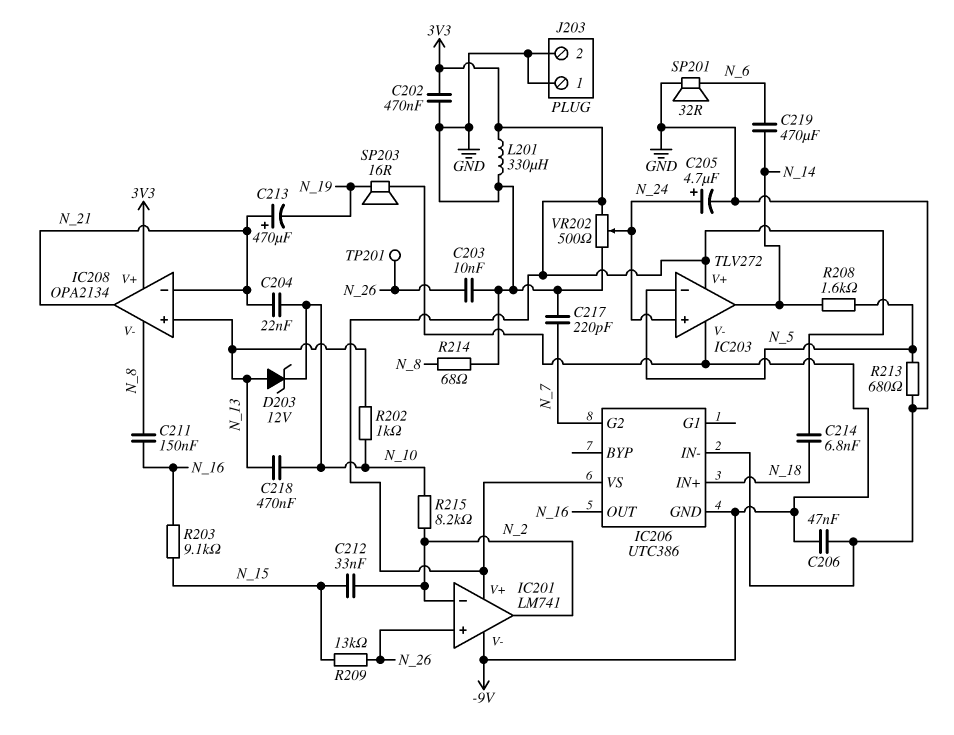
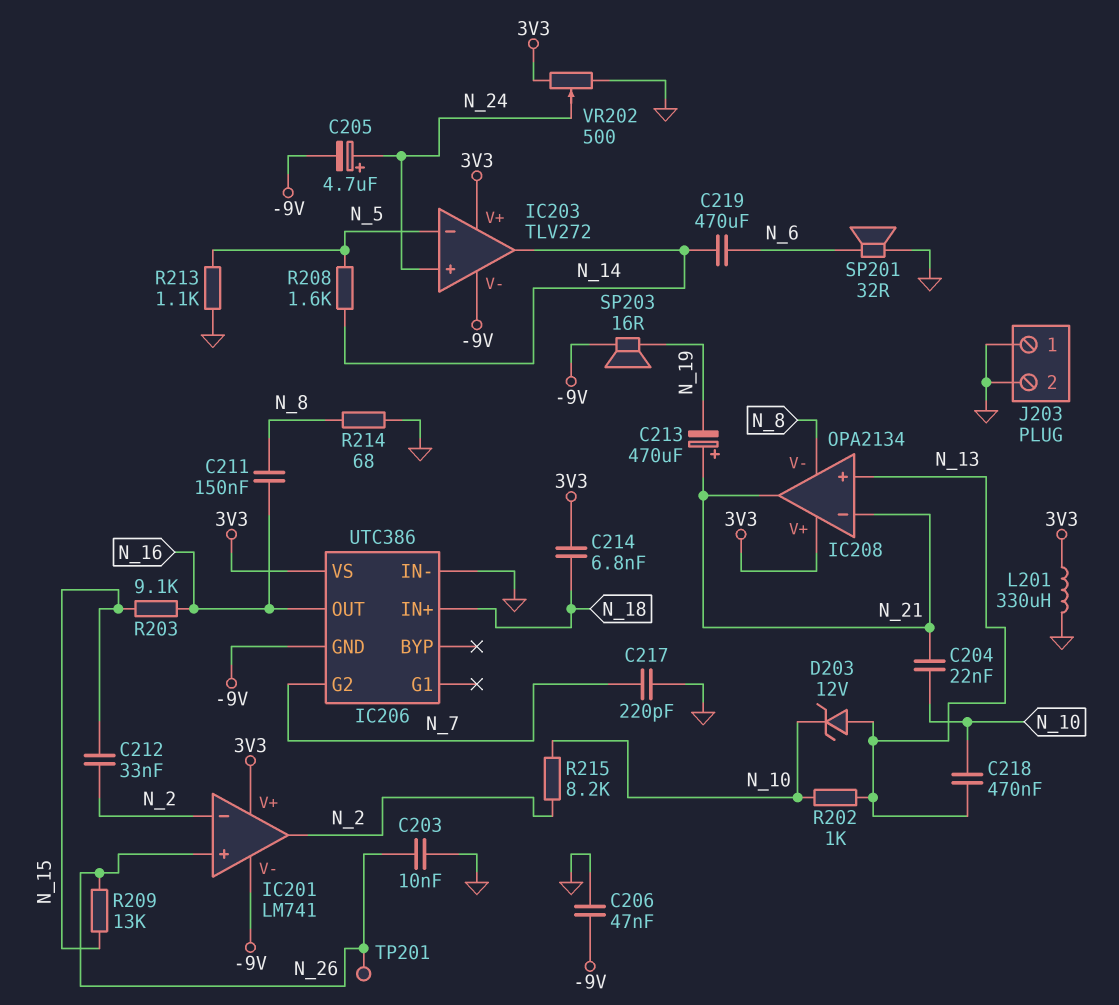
C202: 470nF (3V3, GND) -> none
C205: 4.7uF (plus N_24, minus GND) -> 4.7uF (plus N_24, minus -9V)
R213: 680 (GND, N_5) -> 1.1k (GND, N_5)

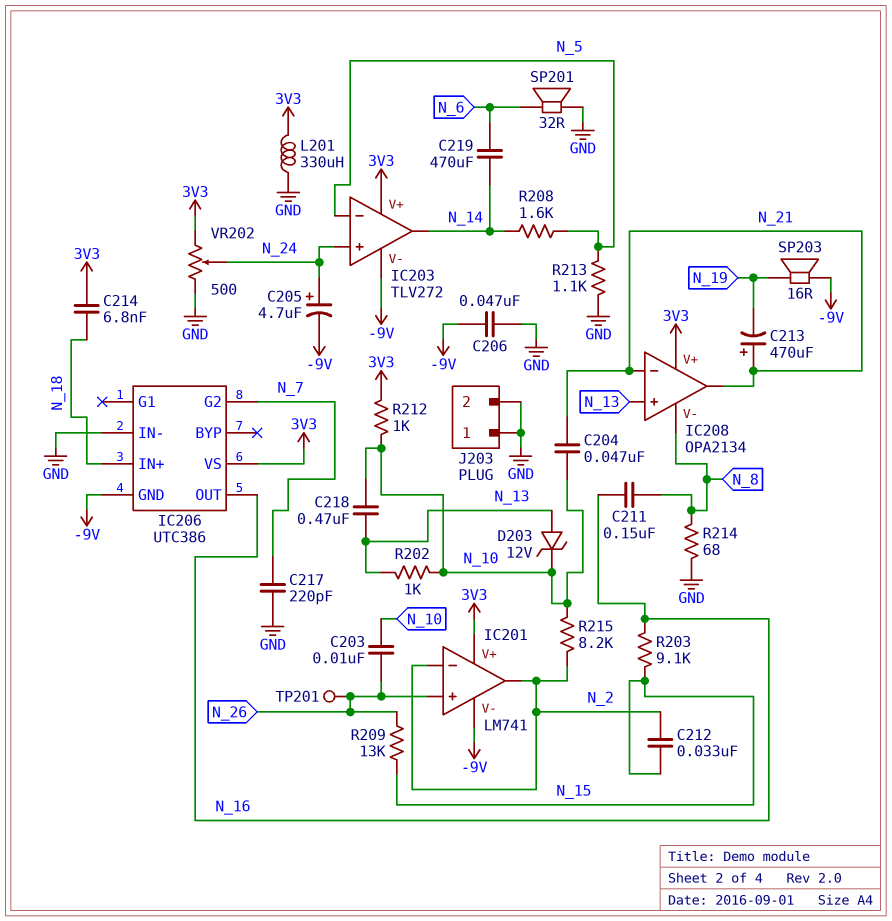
C203: 10nF (GND, N_26) -> 10nF (N_10, N_26)
C204: 22nF (N_10, N_21) -> 47nF (N_10, N_21)
R212: none -> 1k (3V3, N_10)

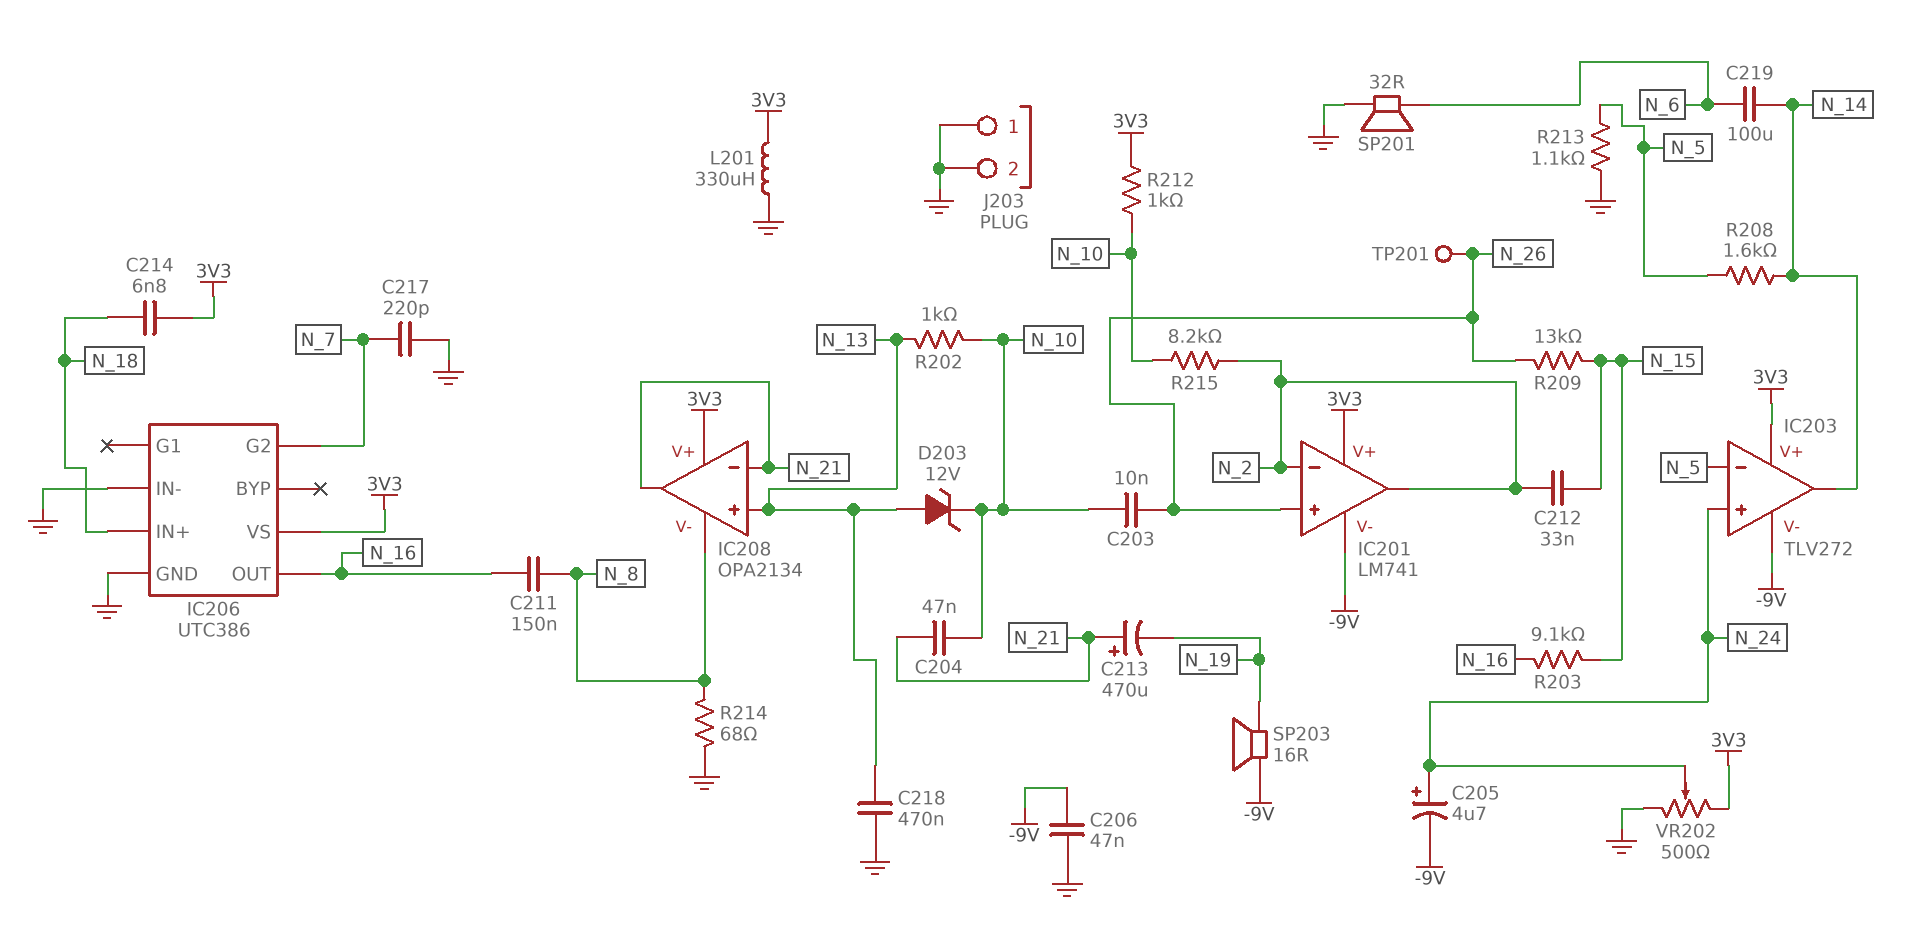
C218: 470nF (N_10, N_13) -> 470nF (GND, N_13)
C219: 470uF (N_6, N_14) -> 100uF (N_6, N_14)
IC206 pin GND: -9V -> GND

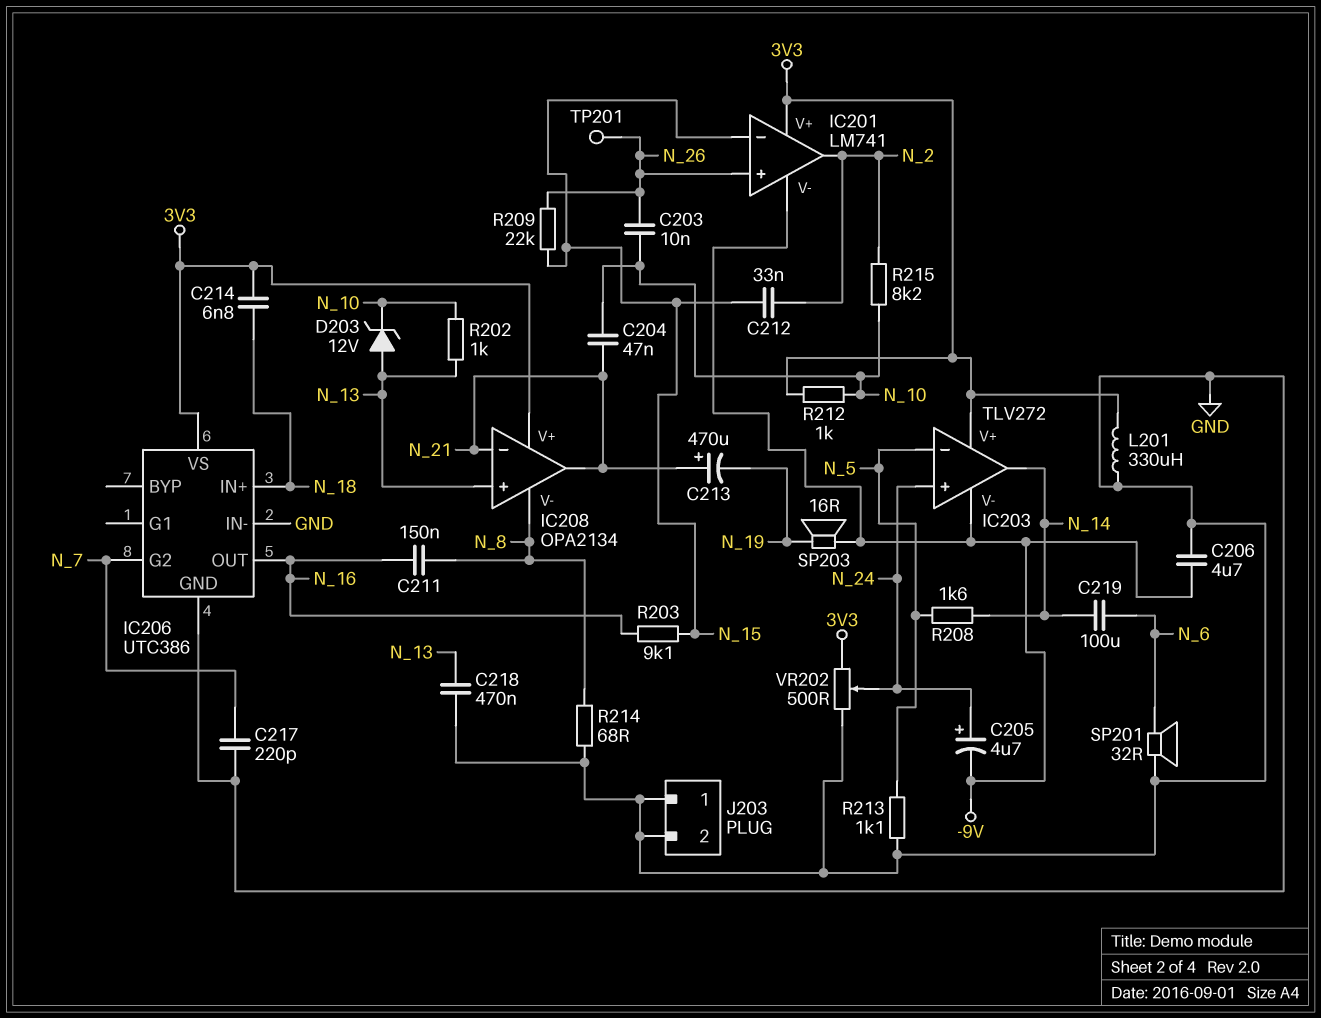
C206: 47nF (-9V, GND) -> 4.7uF (-9V, GND)
IC201 pin in-: N_2 -> N_15
R209: 13k (N_15, N_26) -> 22k (N_15, N_26)

